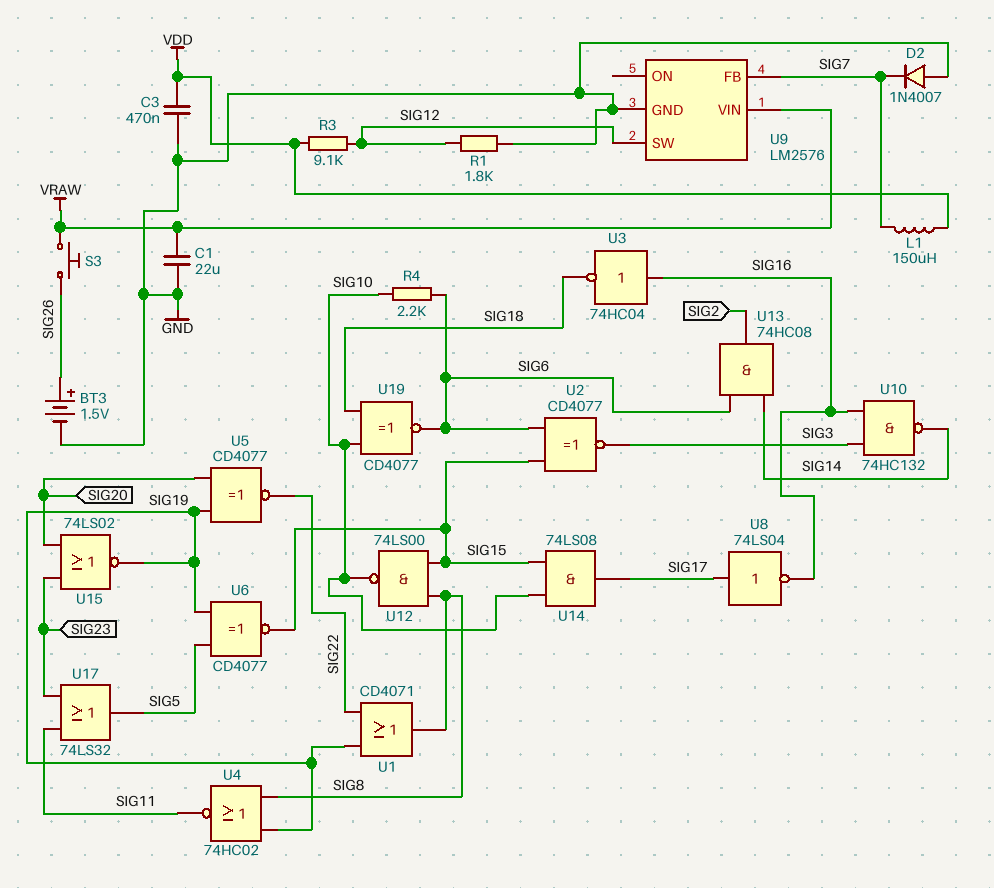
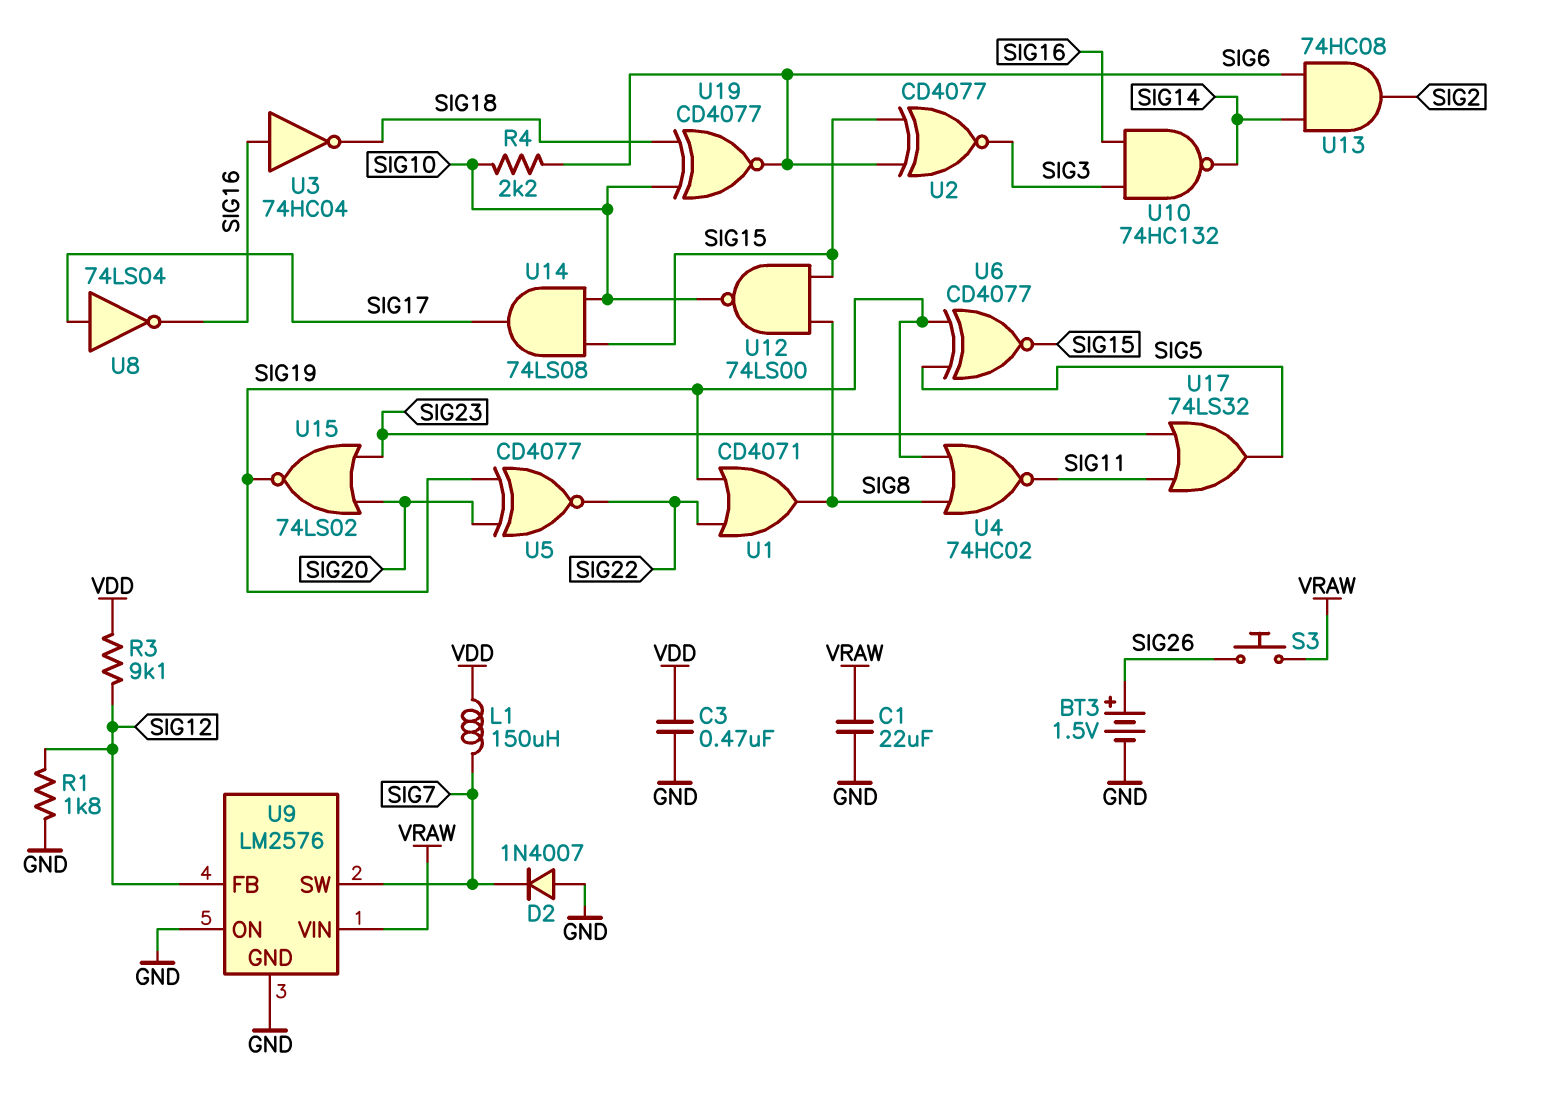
U9 pin FB: SIG7 -> SIG12
U9 pin ON: none -> GND
U9 pin SW: SIG12 -> SIG7

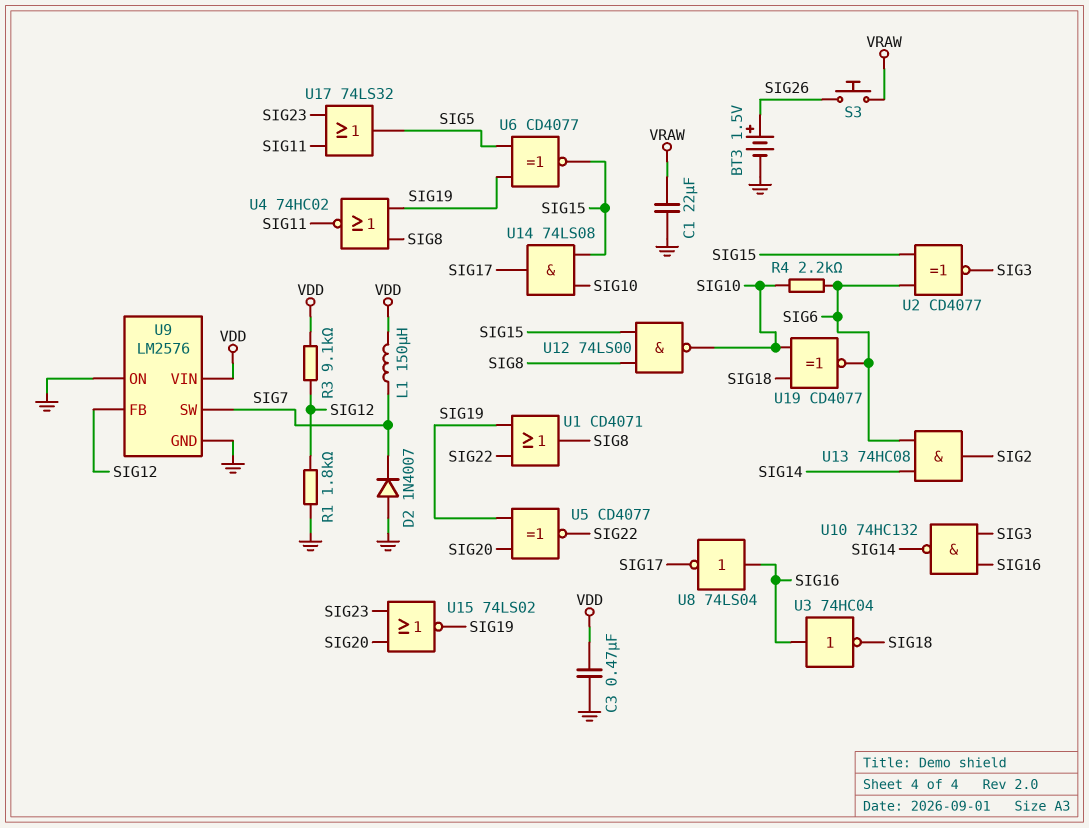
U8: NOT 74LS04 (in SIG17, out SIG16) -> NOT 74LS04 (in SIG16, out SIG17)
U9 pin VIN: VRAW -> VDD

